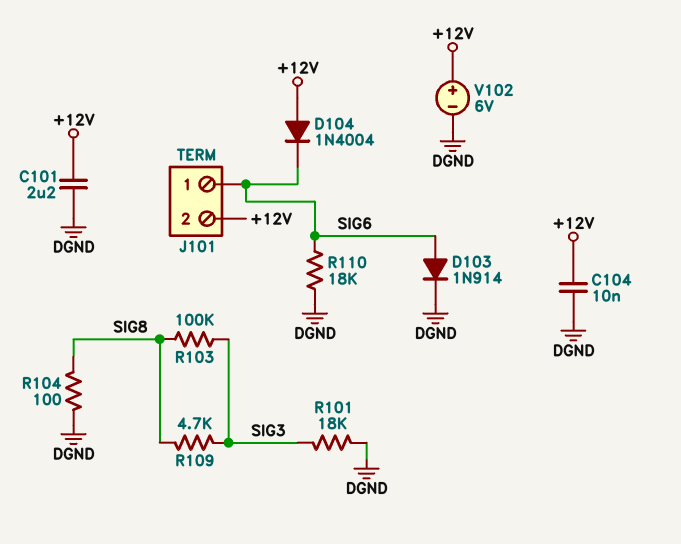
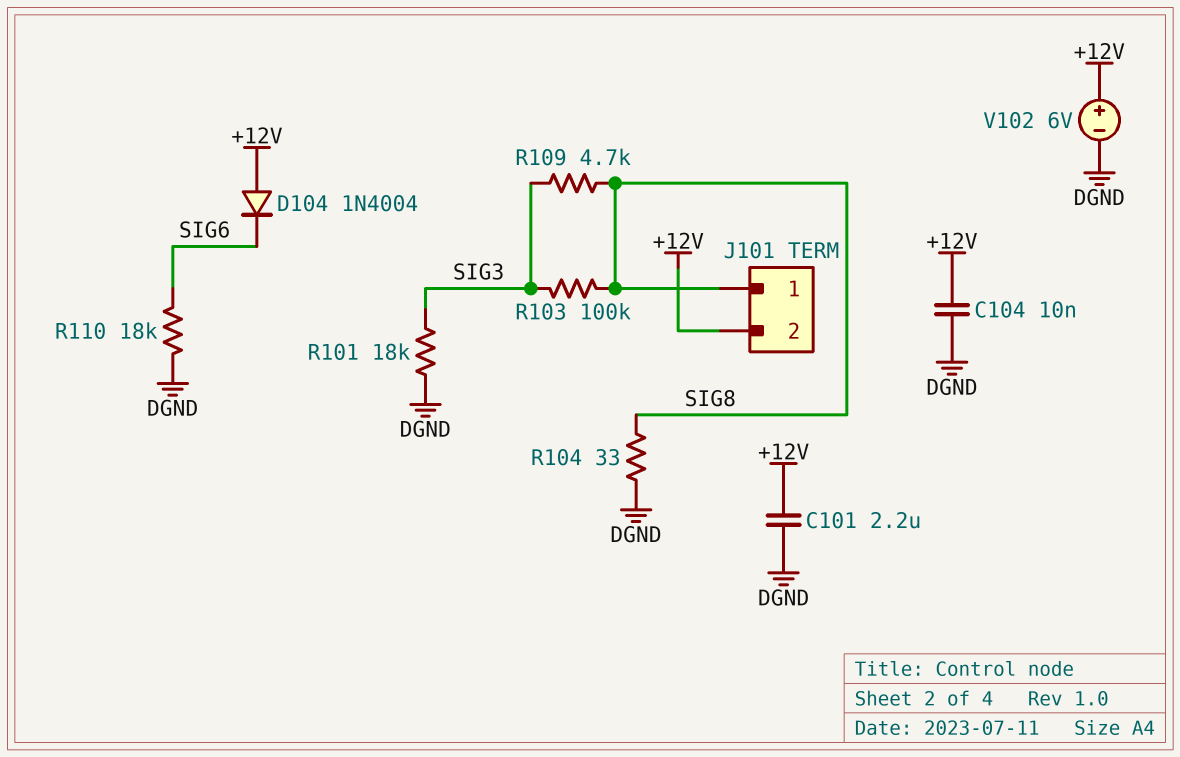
D103: diode 1N914 (A SIG6, K DGND) -> none
J101 pin 1: SIG6 -> SIG8
R104: 100 (DGND, SIG8) -> 33 (DGND, SIG8)

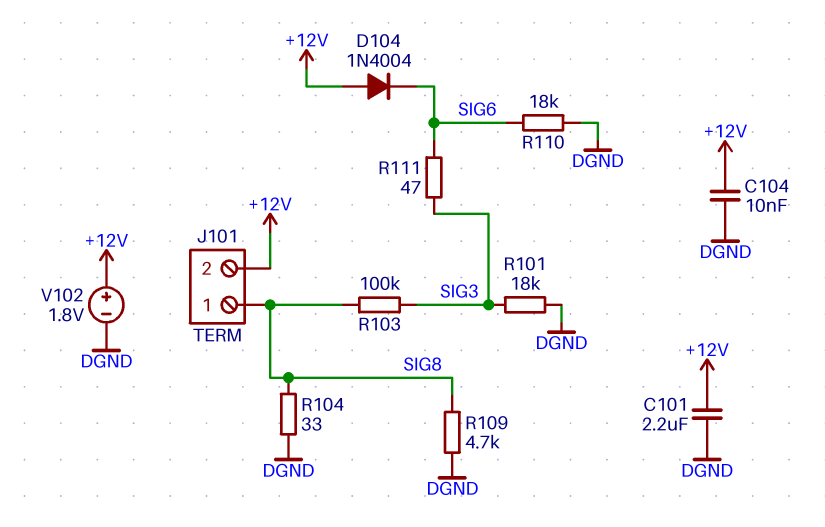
R109: 4.7k (SIG3, SIG8) -> 4.7k (DGND, SIG8)
R111: none -> 47 (SIG3, SIG6)
V102: 6V (plus +12V, minus DGND) -> 1.8V (plus +12V, minus DGND)

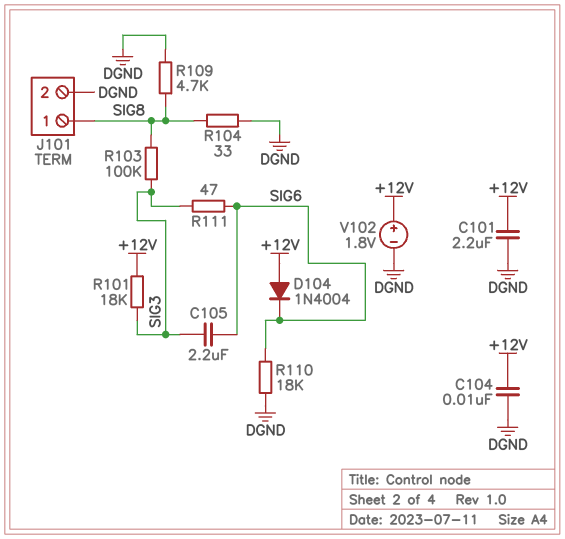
C105: none -> 2.2uF (SIG3, SIG6)
J101 pin 2: +12V -> DGND
R101: 18k (DGND, SIG3) -> 18k (+12V, SIG3)

